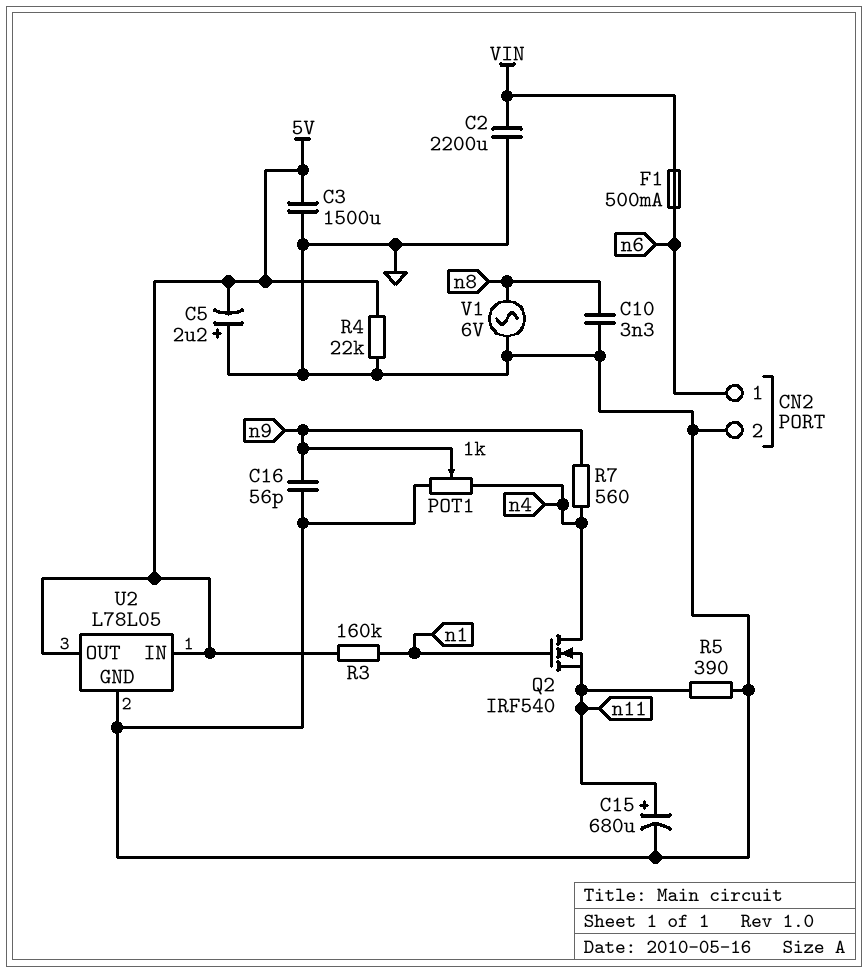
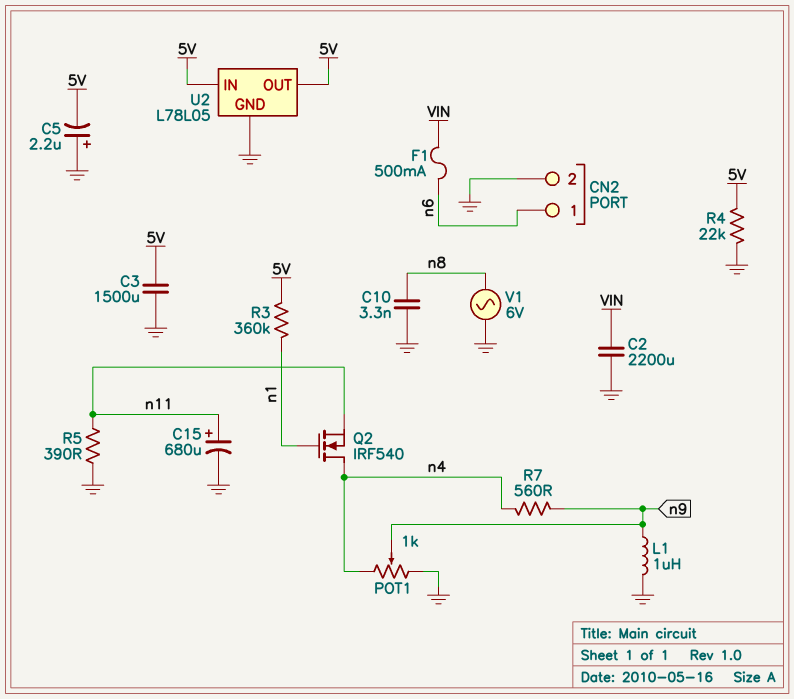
C16: 56pF (GND, n9) -> none
L1: none -> 1uH (GND, n9)
R3: 160k (5V, n1) -> 360k (5V, n1)

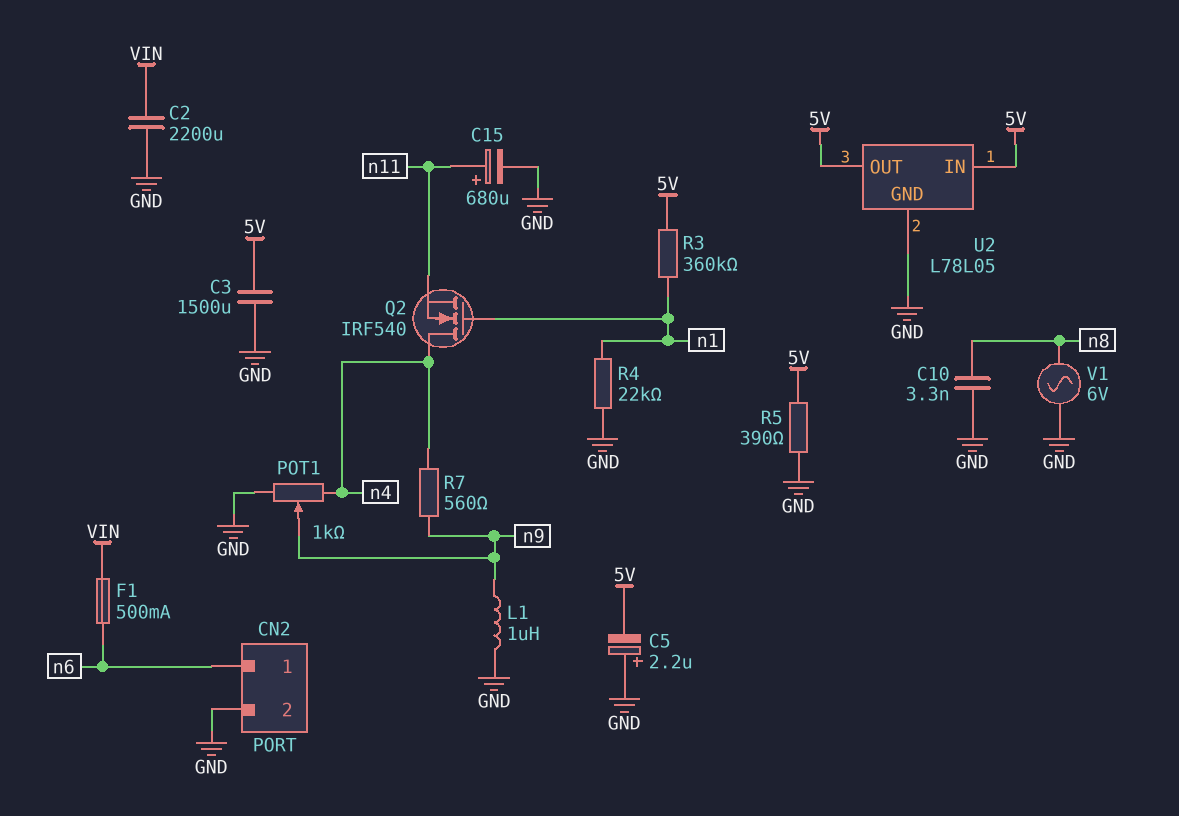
R4: 22k (5V, GND) -> 22k (GND, n1)
R5: 390 (GND, n11) -> 390 (5V, GND)

